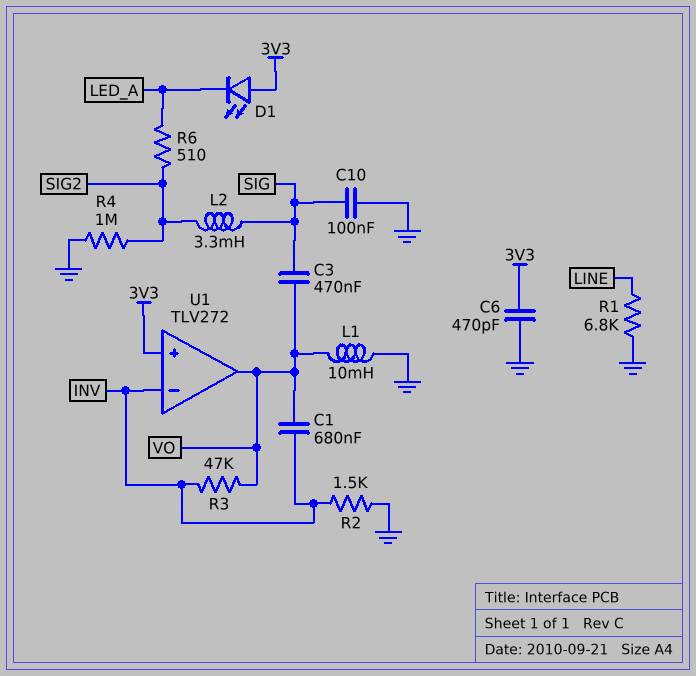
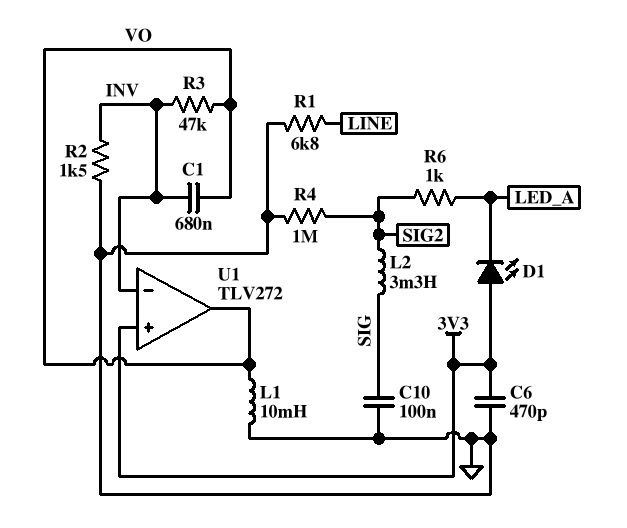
C3: 470nF (SIG, VO) -> none
R6: 510 (LED_A, SIG2) -> 1k (LED_A, SIG2)

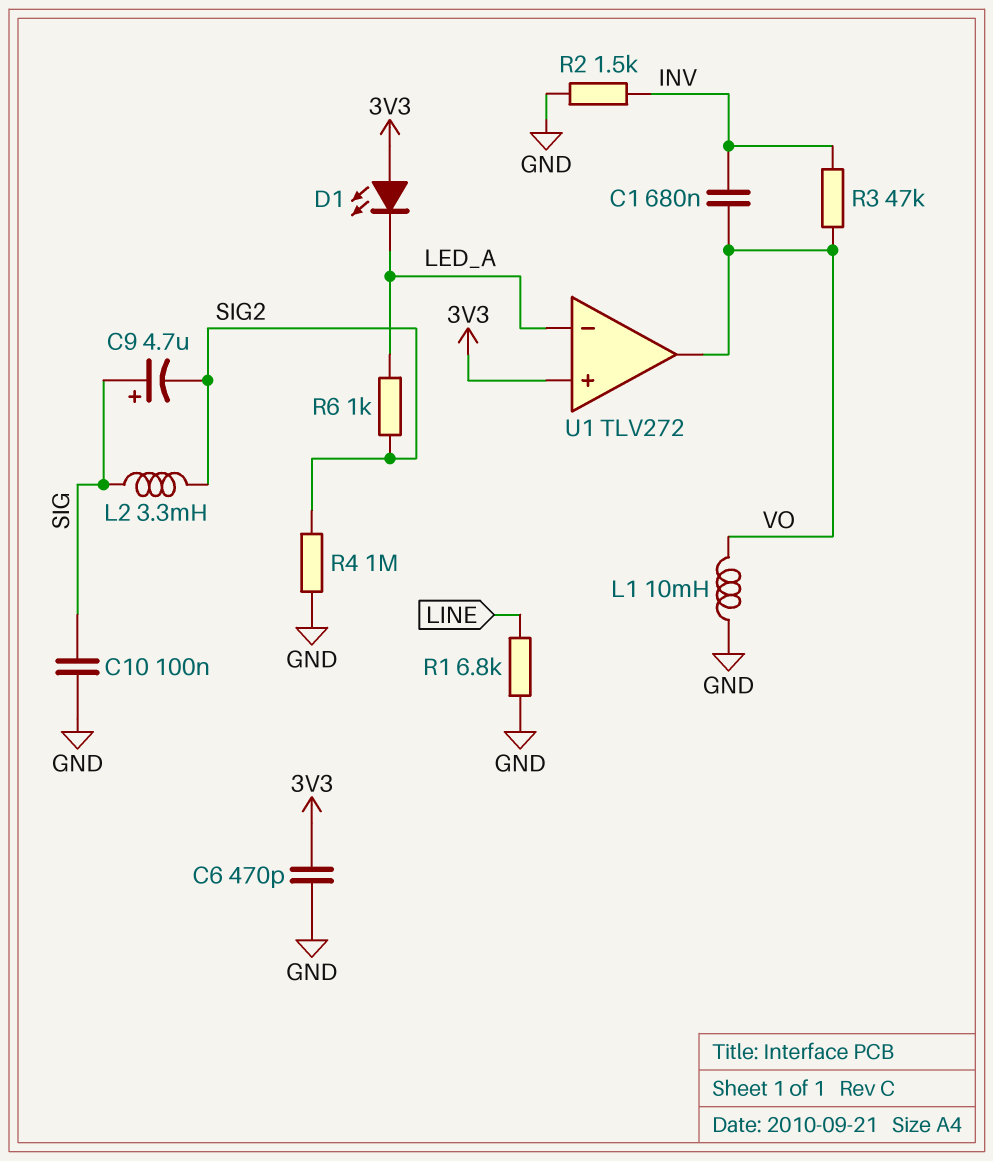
C9: none -> 4.7uF (plus SIG, minus SIG2)
U1 pin in-: INV -> LED_A

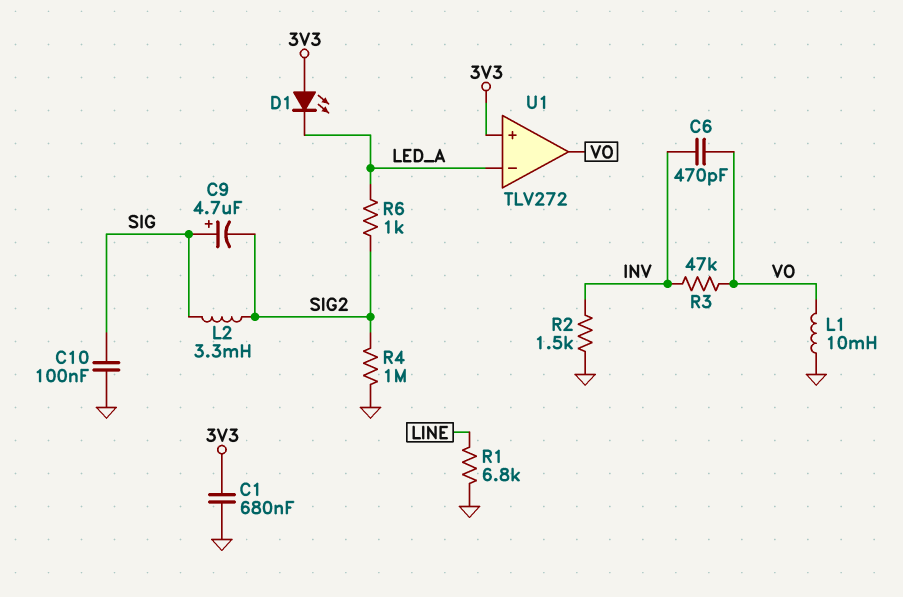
C1: 680nF (INV, VO) -> 680nF (3V3, GND)
C6: 470pF (3V3, GND) -> 470pF (INV, VO)

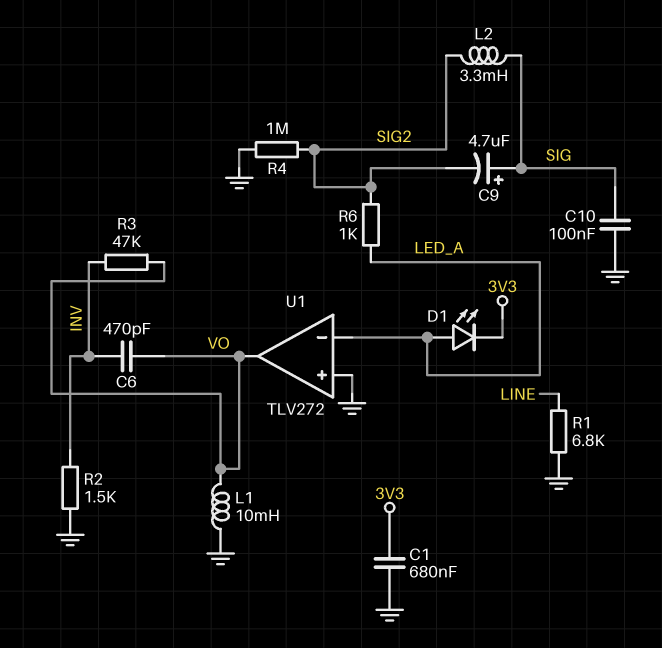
D1: LED (A 3V3, K LED_A) -> LED (A LED_A, K 3V3)
U1 pin in+: 3V3 -> GND

